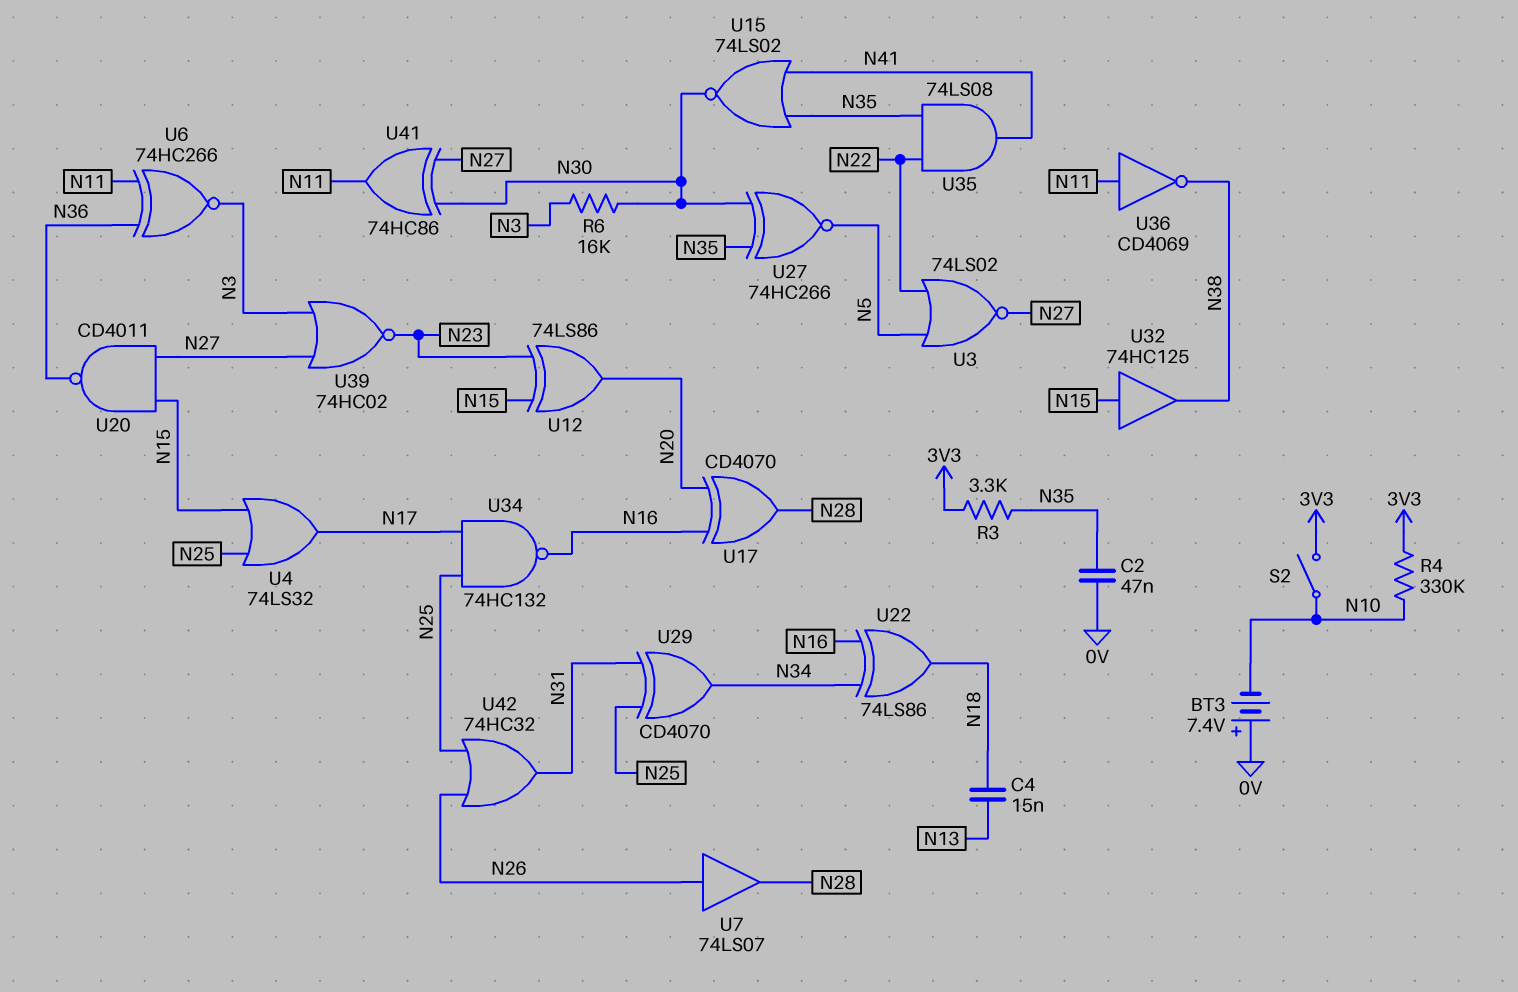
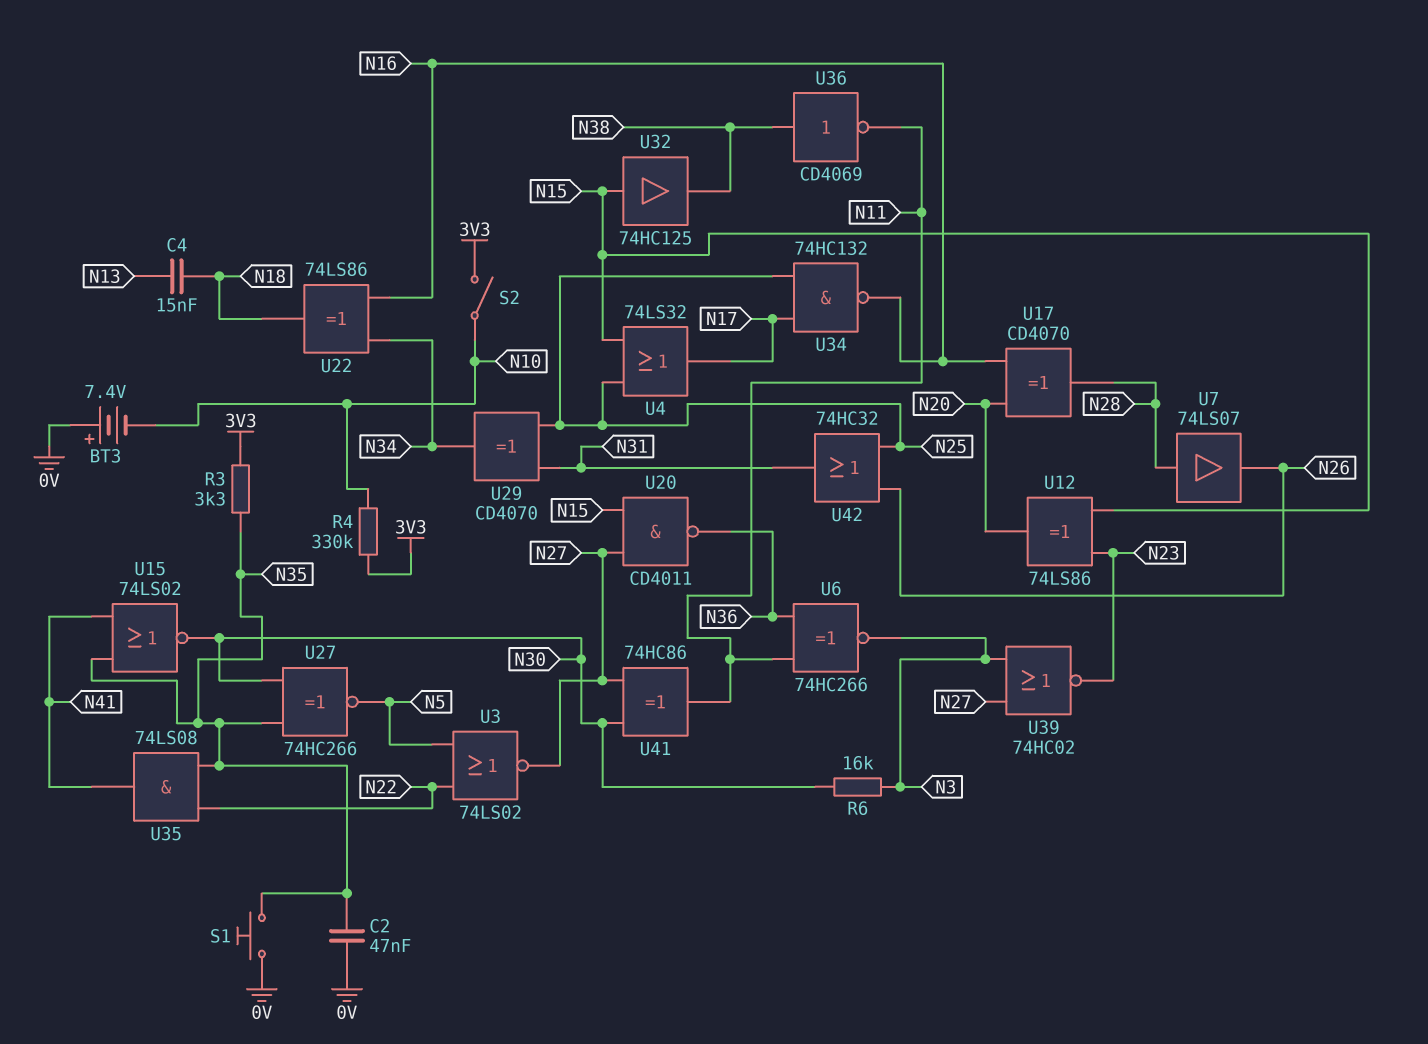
S1: none -> button (0V, N35)
U7: buffer 74LS07 (in N26, out N28) -> buffer 74LS07 (in N28, out N26)
U36: NOT CD4069 (in N11, out N38) -> NOT CD4069 (in N38, out N11)

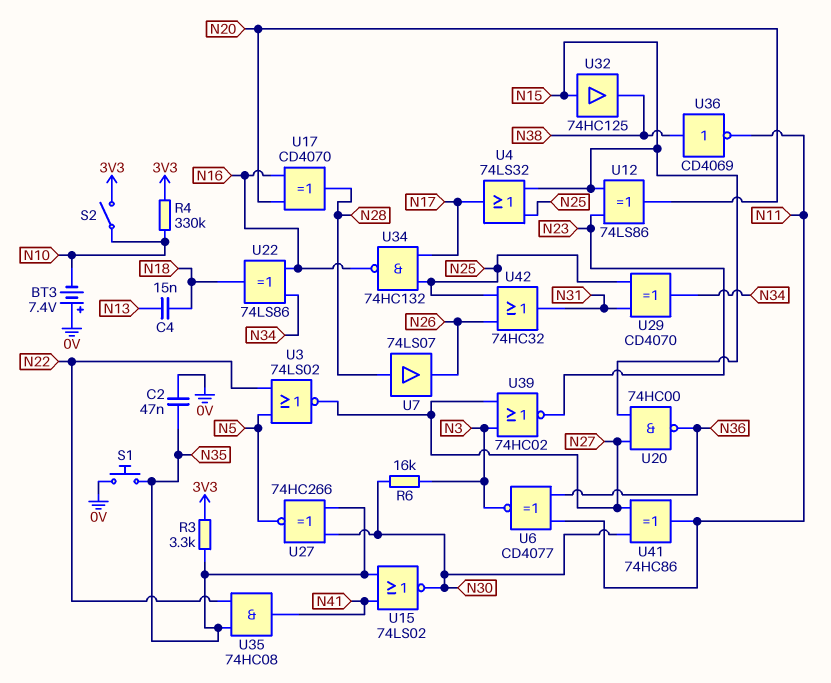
U6: XNOR 74HC266 (in N11, in N36, out N3) -> XNOR CD4077 (in N11, in N36, out N3)
U20: NAND CD4011 (in N15, in N27, out N36) -> NAND 74HC00 (in N15, in N27, out N36)
U35: AND 74LS08 (in N22, in N35, out N41) -> AND 74HC08 (in N22, in N35, out N41)

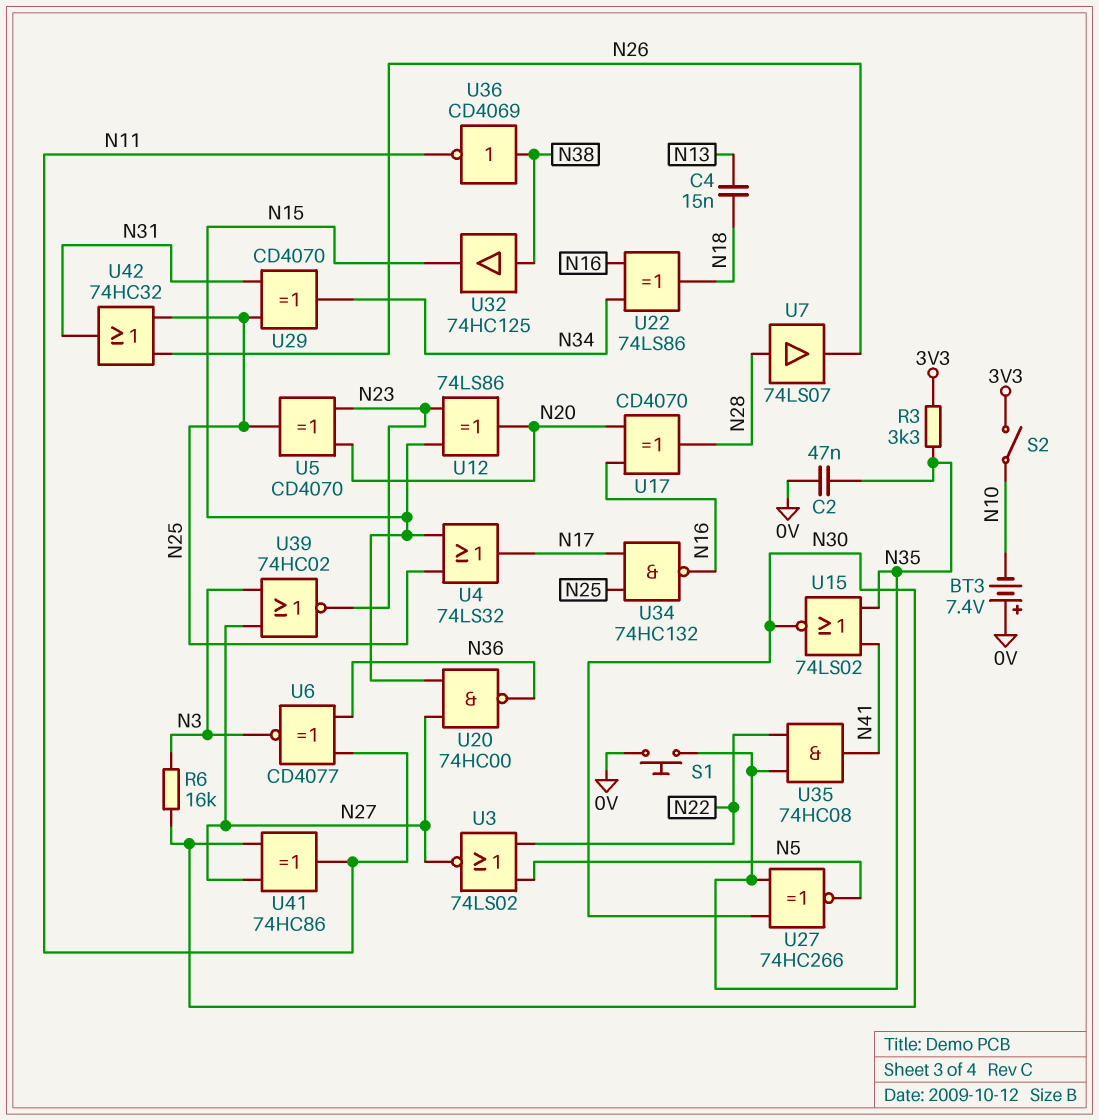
R4: 330k (3V3, N10) -> none
U5: none -> XOR CD4070 (in N20, in N23, out N25)
U32: buffer 74HC125 (in N15, out N38) -> buffer 74HC125 (in N38, out N15)

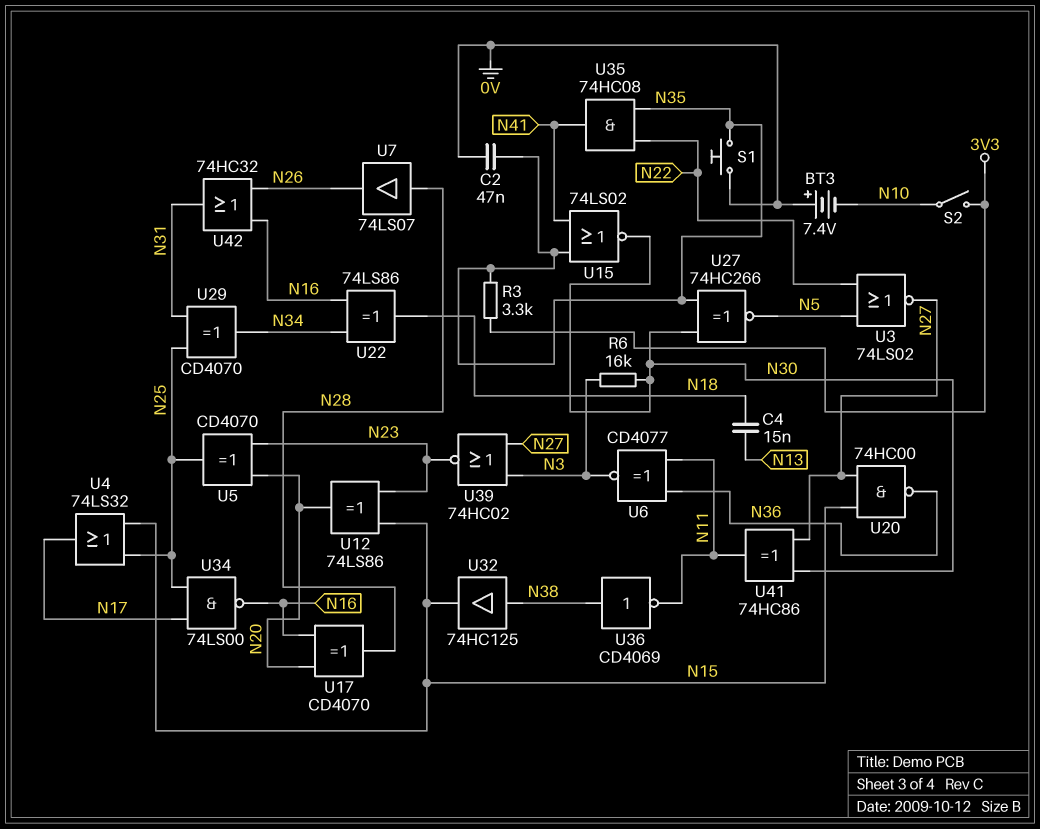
U34: NAND 74HC132 (in N17, in N25, out N16) -> NAND 74LS00 (in N17, in N25, out N16)
U42: OR 74HC32 (in N25, in N26, out N31) -> OR 74HC32 (in N16, in N26, out N31)

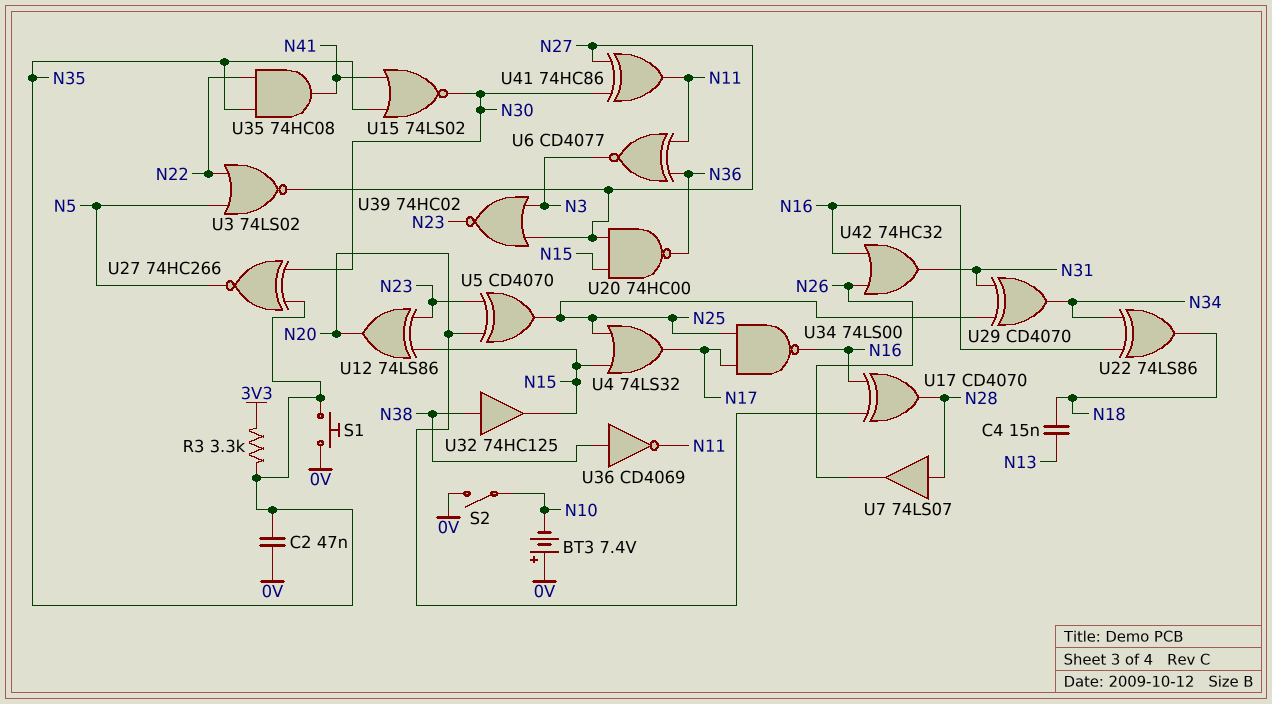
R6: 16k (N3, N30) -> none
S2: switch (3V3, N10) -> switch (0V, N10)

